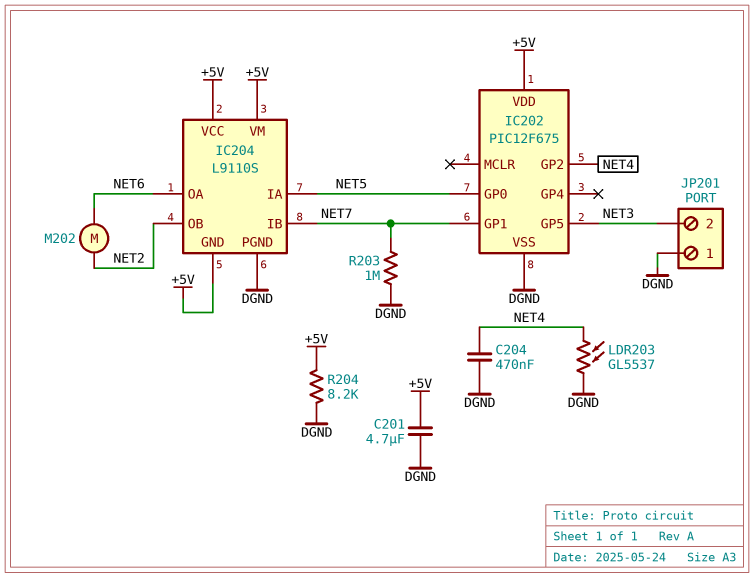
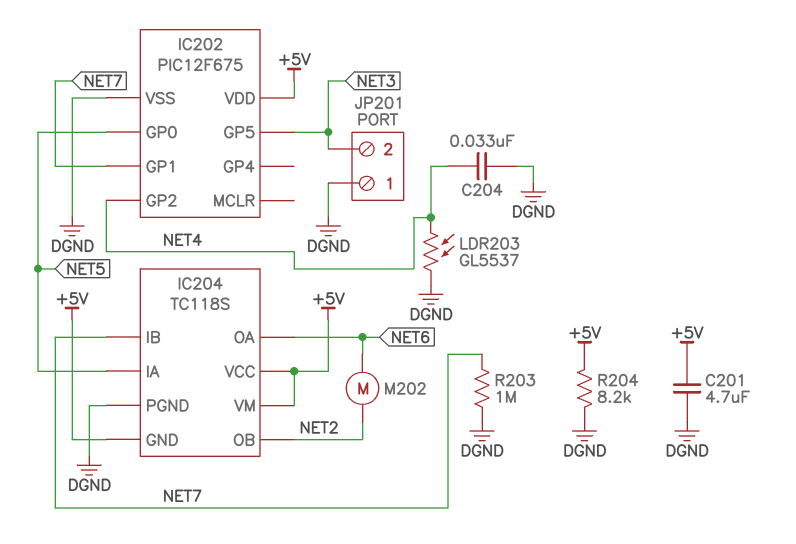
C204: 470nF (DGND, NET4) -> 33nF (DGND, NET4)
IC204: L9110S -> TC118S

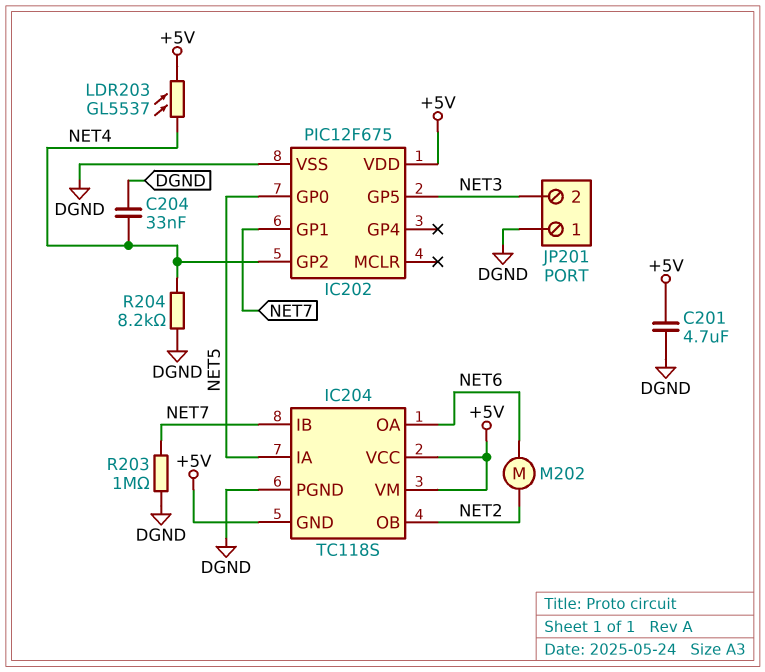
LDR203: GL5537 (DGND, NET4) -> GL5537 (+5V, NET4)
R204: 8.2k (+5V, DGND) -> 8.2k (DGND, NET4)

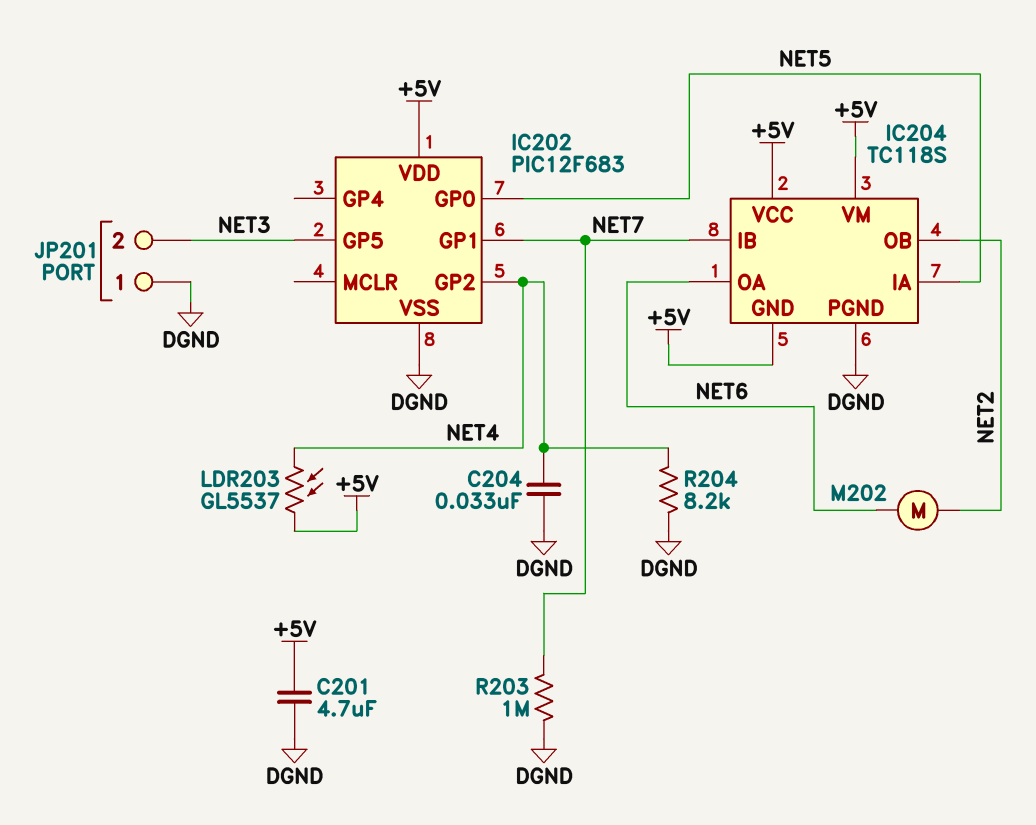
IC202: PIC12F675 -> PIC12F683

